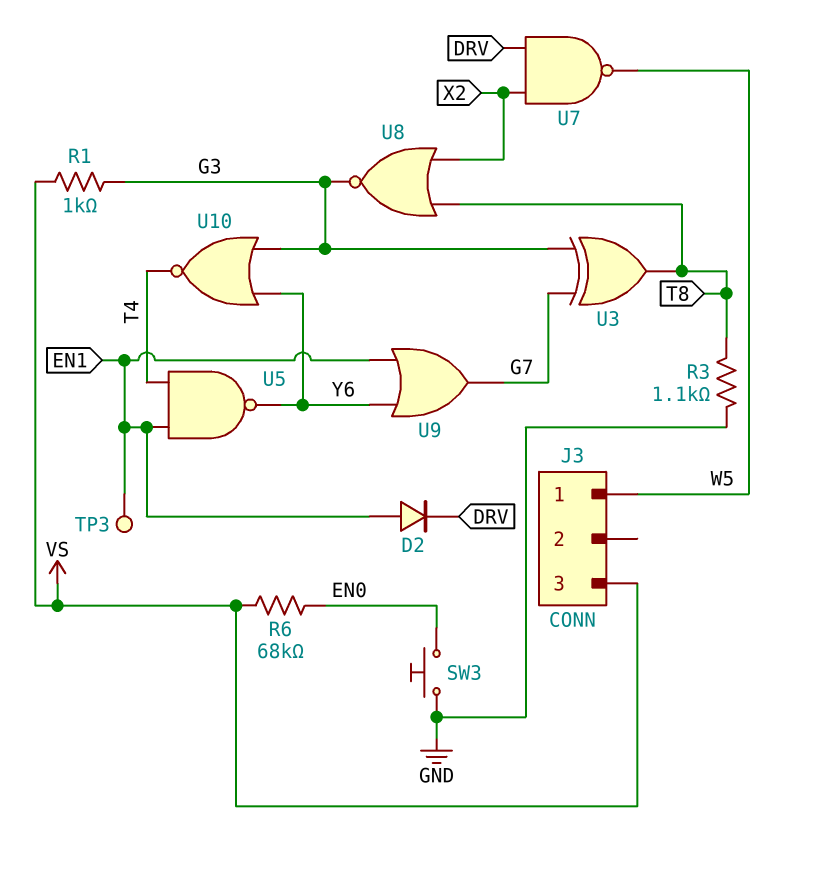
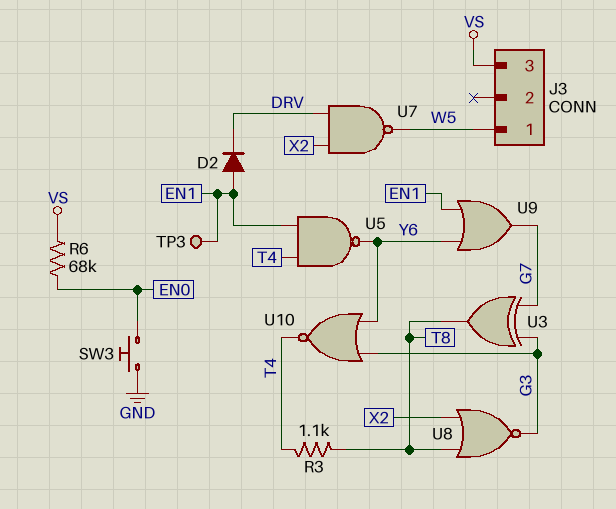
R1: 1k (G3, VS) -> none
R3: 1.1k (GND, T8) -> 1.1k (T4, T8)

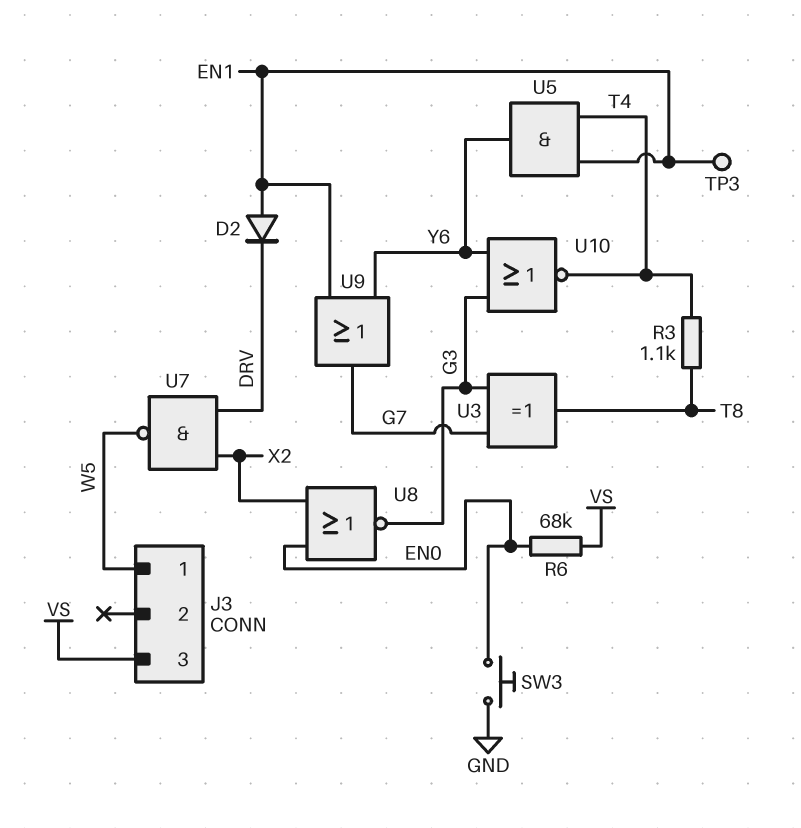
U5: NAND (in EN1, in T4, out Y6) -> AND (in EN1, in T4, out Y6)
U8: NOR (in T8, in X2, out G3) -> NOR (in EN0, in X2, out G3)

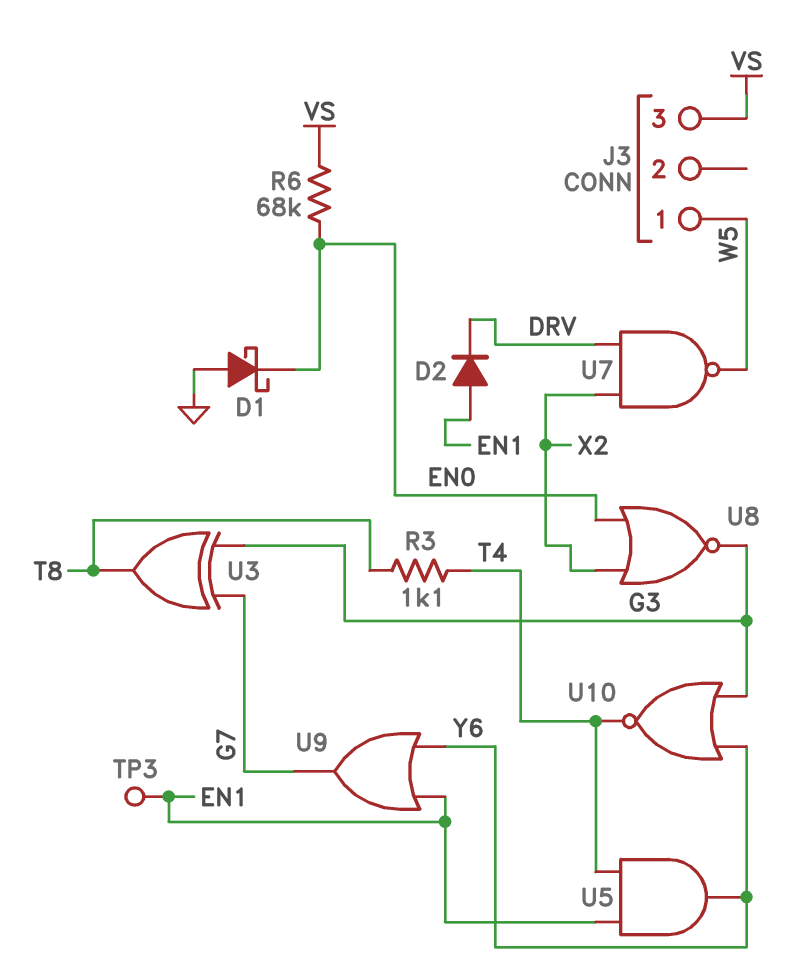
D1: none -> schottky (A GND, K EN0)
SW3: button (EN0, GND) -> none

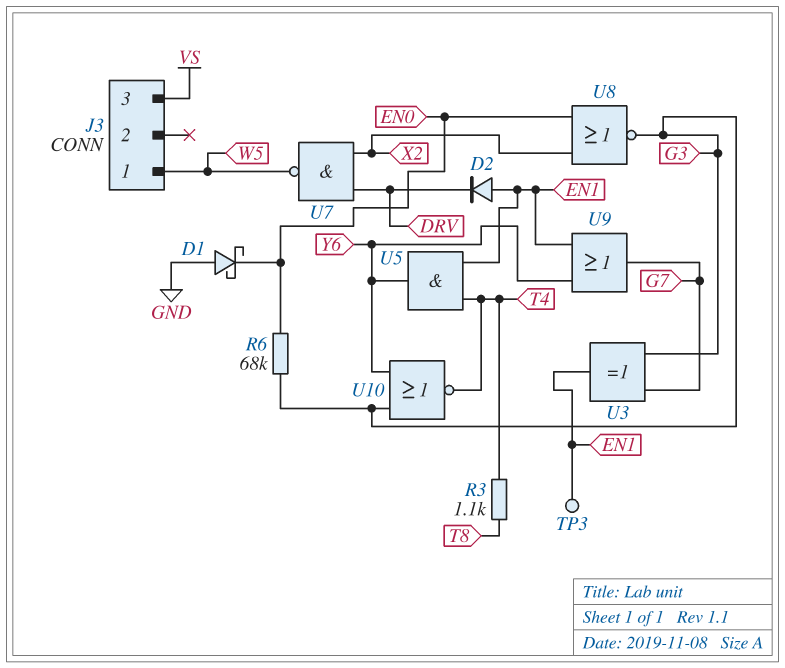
R6: 68k (EN0, VS) -> 68k (EN0, G3)
U3: XOR (in G3, in G7, out T8) -> XOR (in G3, in G7, out EN1)

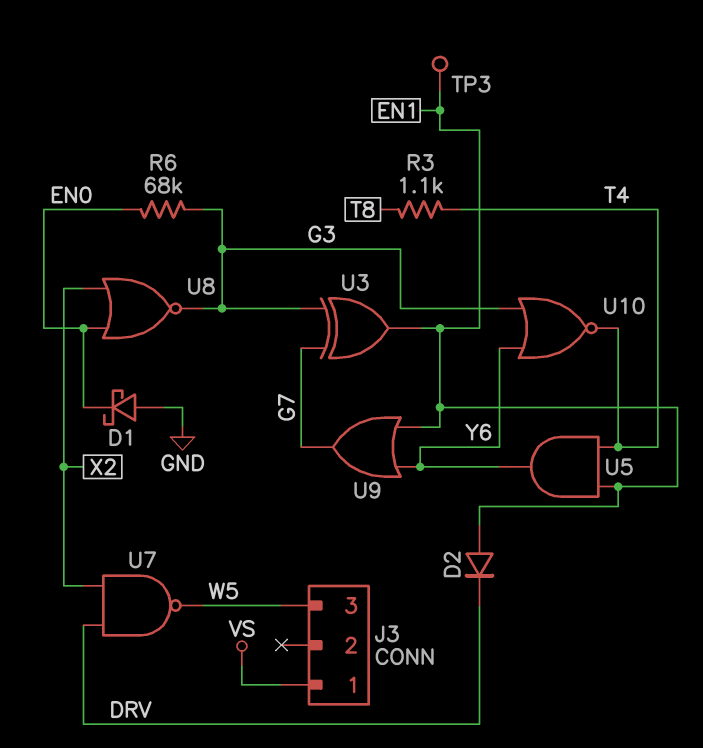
J3 pin 1: W5 -> VS
J3 pin 3: VS -> W5

